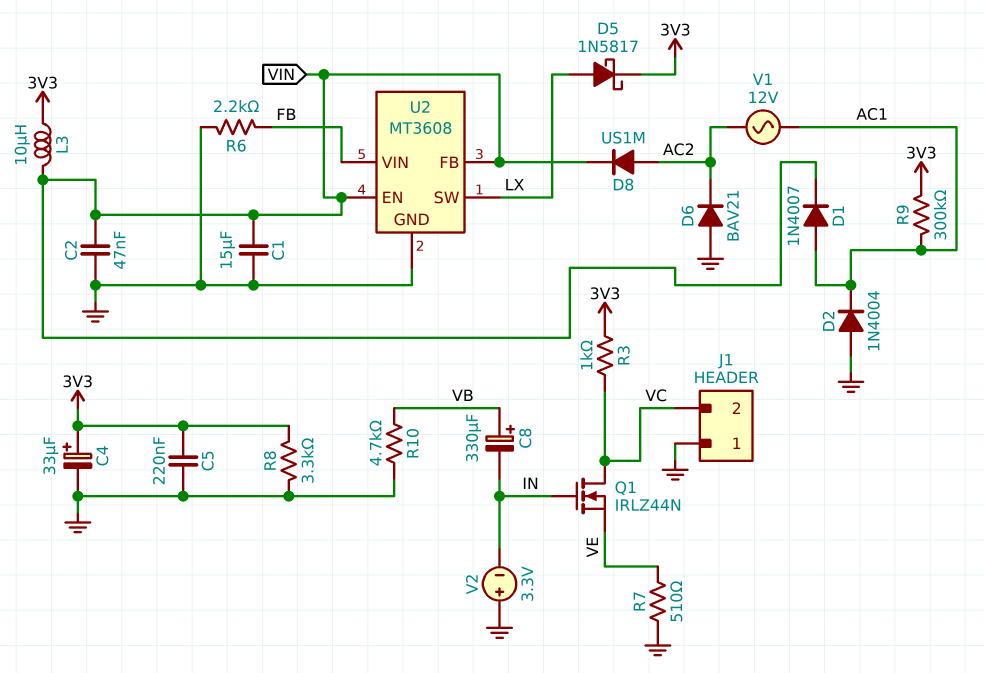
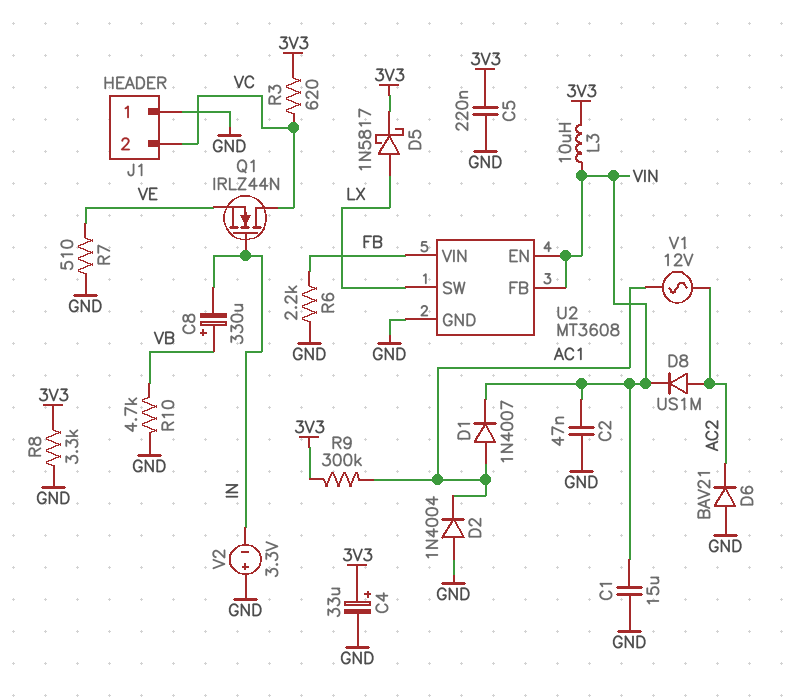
R3: 1k (3V3, VC) -> 620 (3V3, VC)

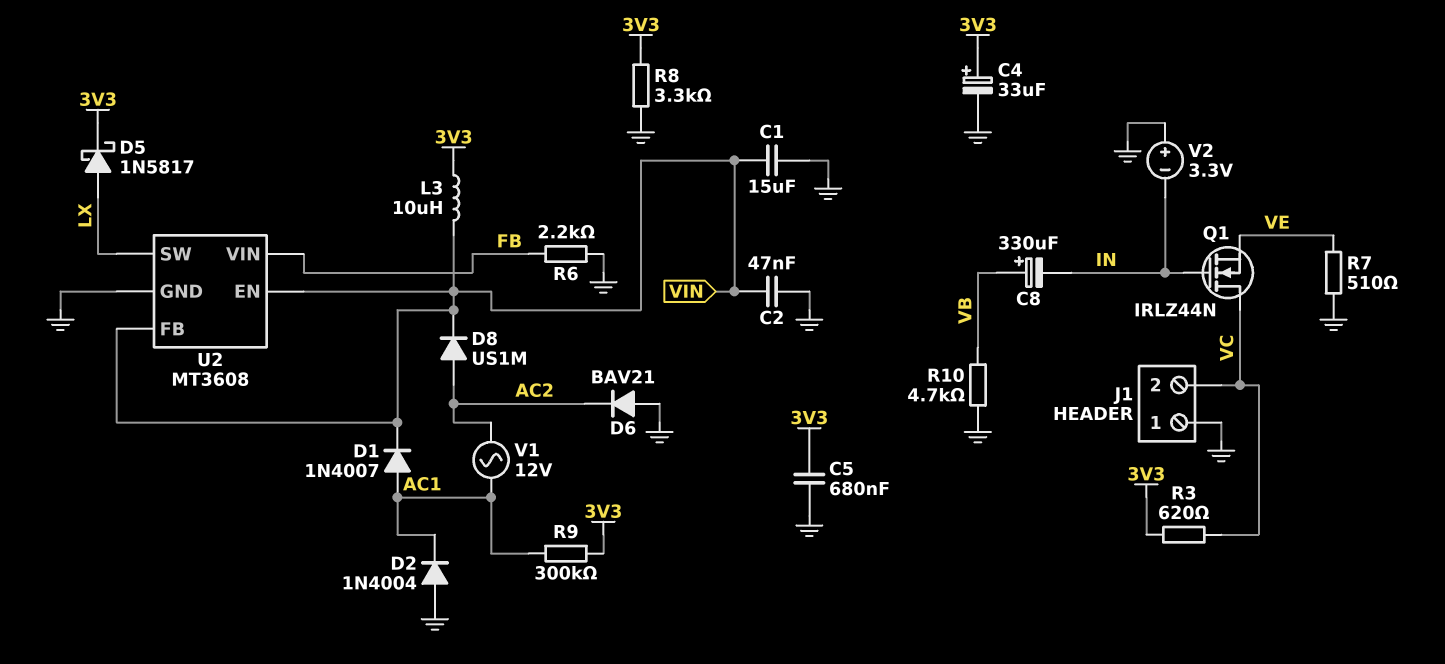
C5: 220nF (3V3, GND) -> 680nF (3V3, GND)

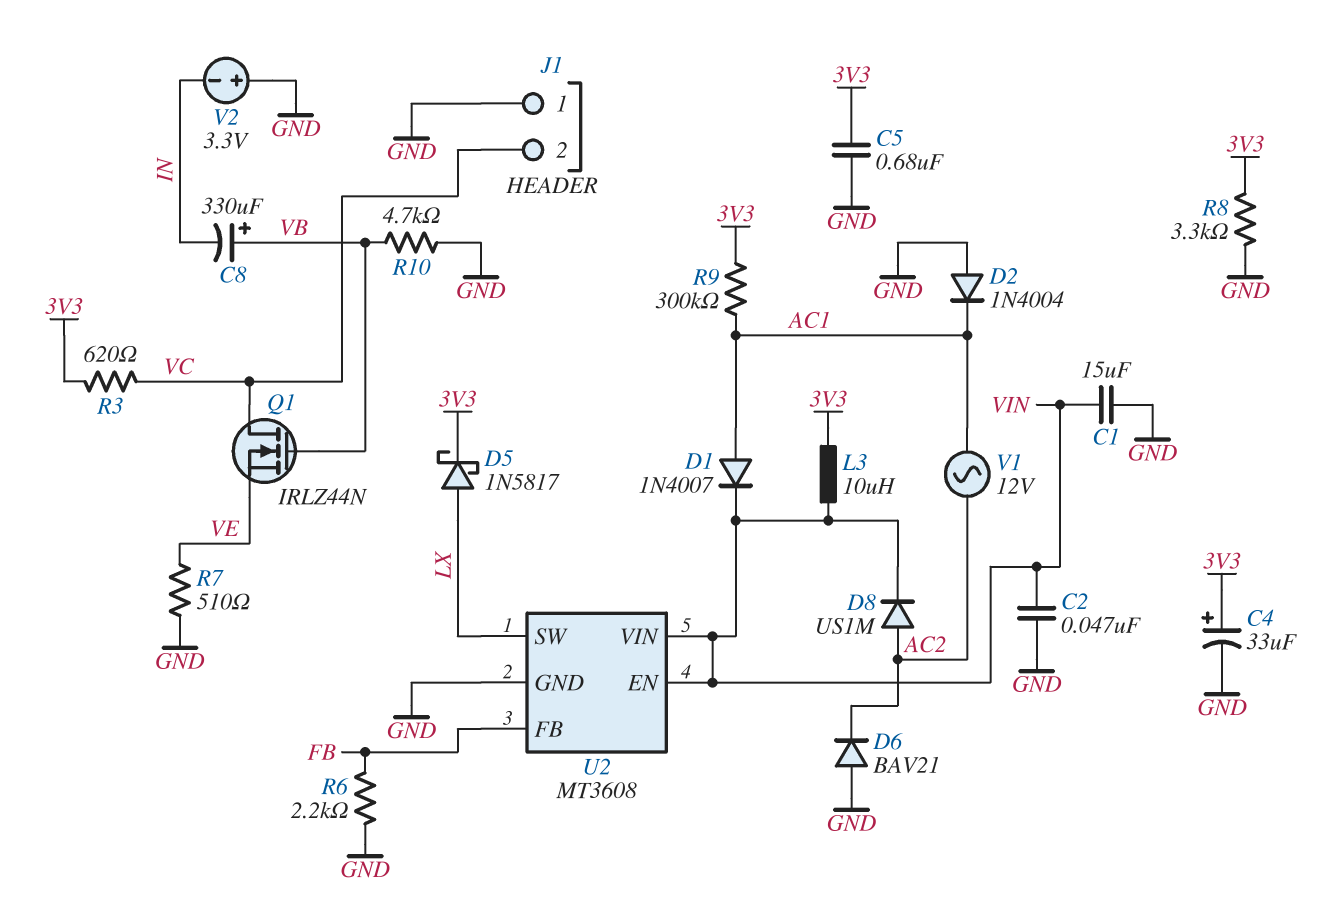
Q1: NMOS IRLZ44N (G IN, D VC, S VE) -> NMOS IRLZ44N (G VB, D VC, S VE)
U2 pin FB: VIN -> FB
U2 pin VIN: FB -> VIN

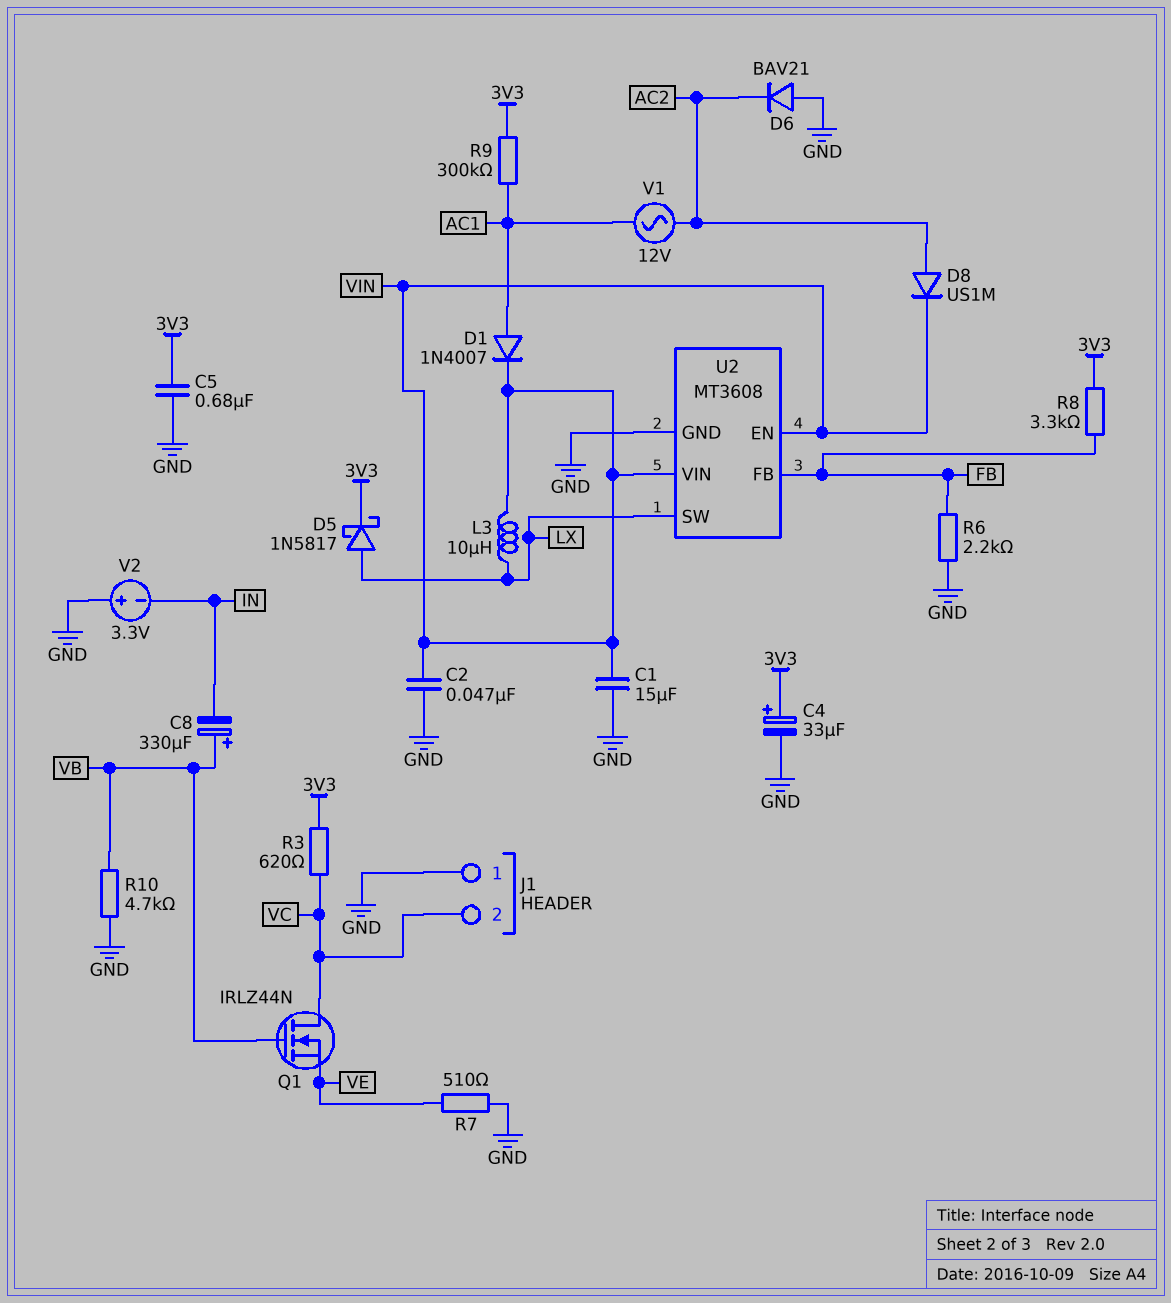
D2: diode 1N4004 (A GND, K AC1) -> none
L3: 10uH (3V3, VIN) -> 10uH (LX, VIN)
R8: 3.3k (3V3, GND) -> 3.3k (3V3, FB)

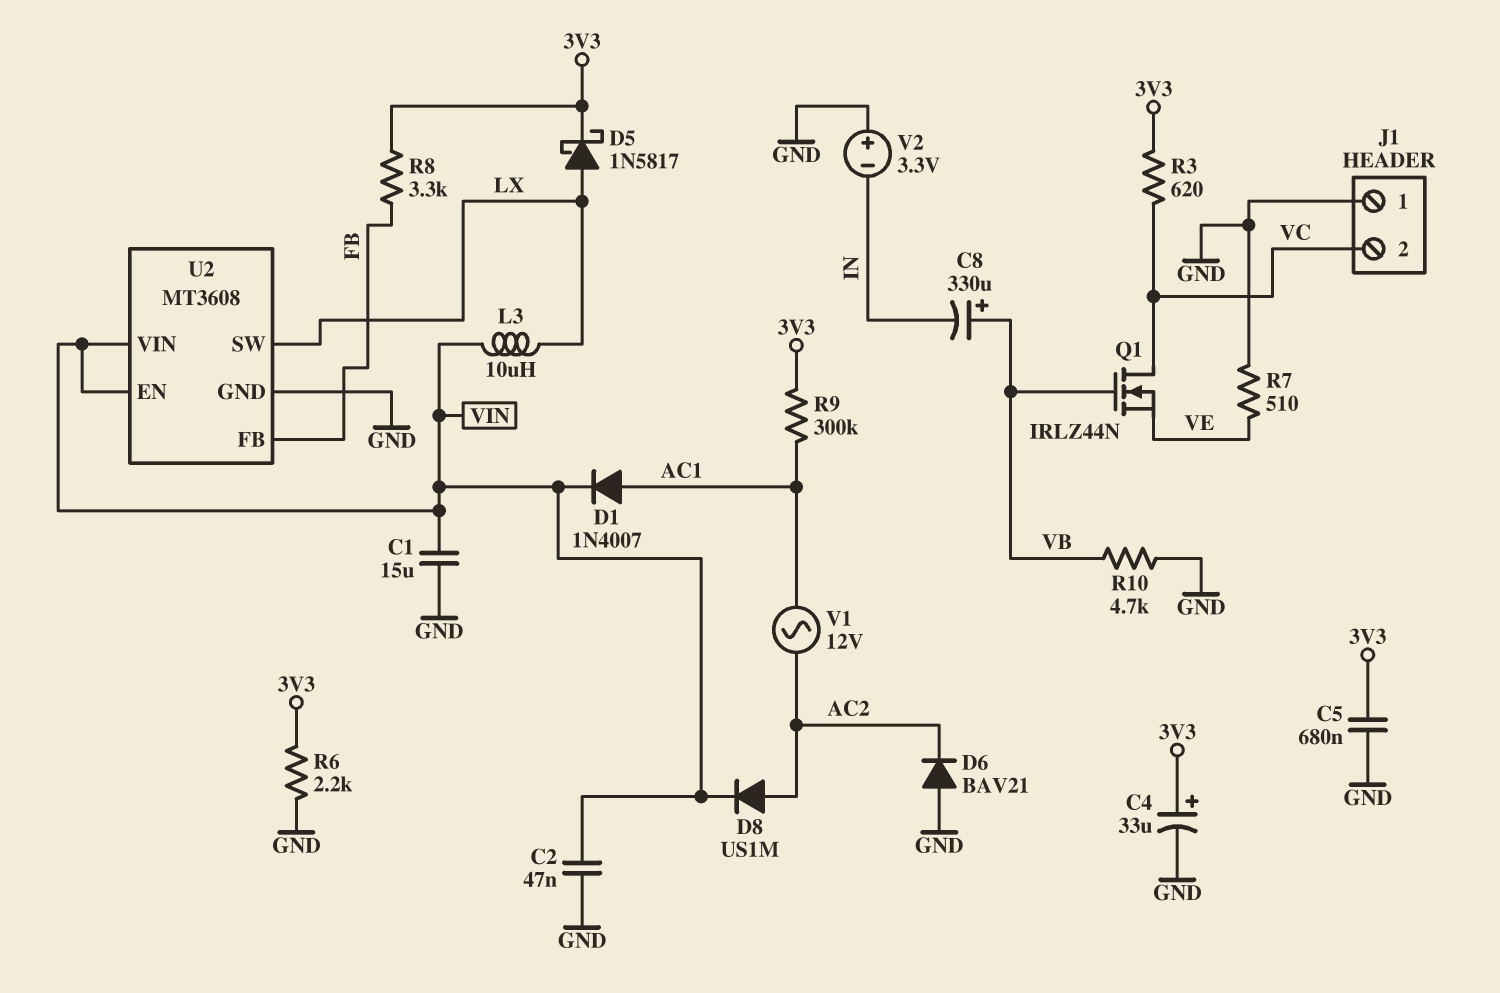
R6: 2.2k (FB, GND) -> 2.2k (3V3, GND)

